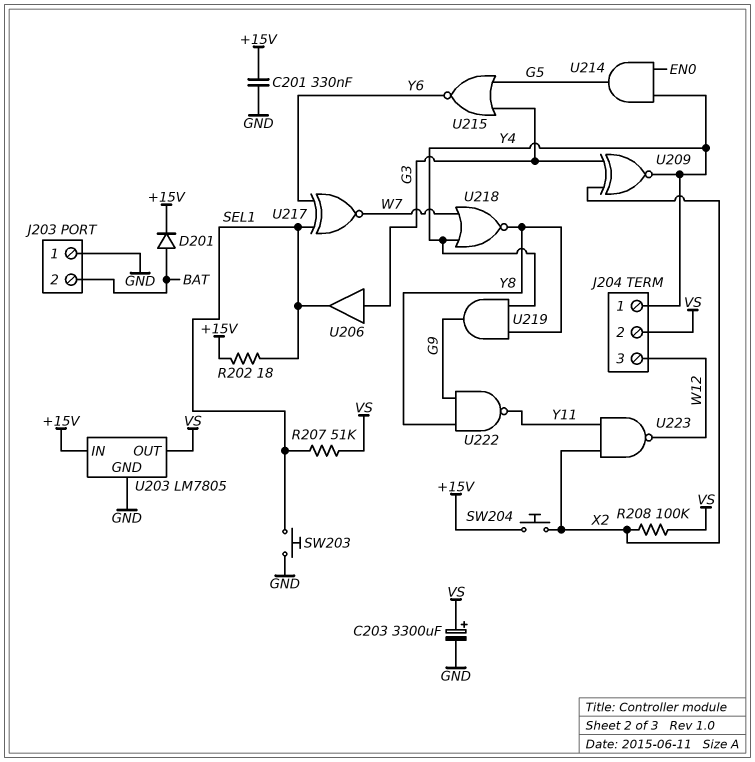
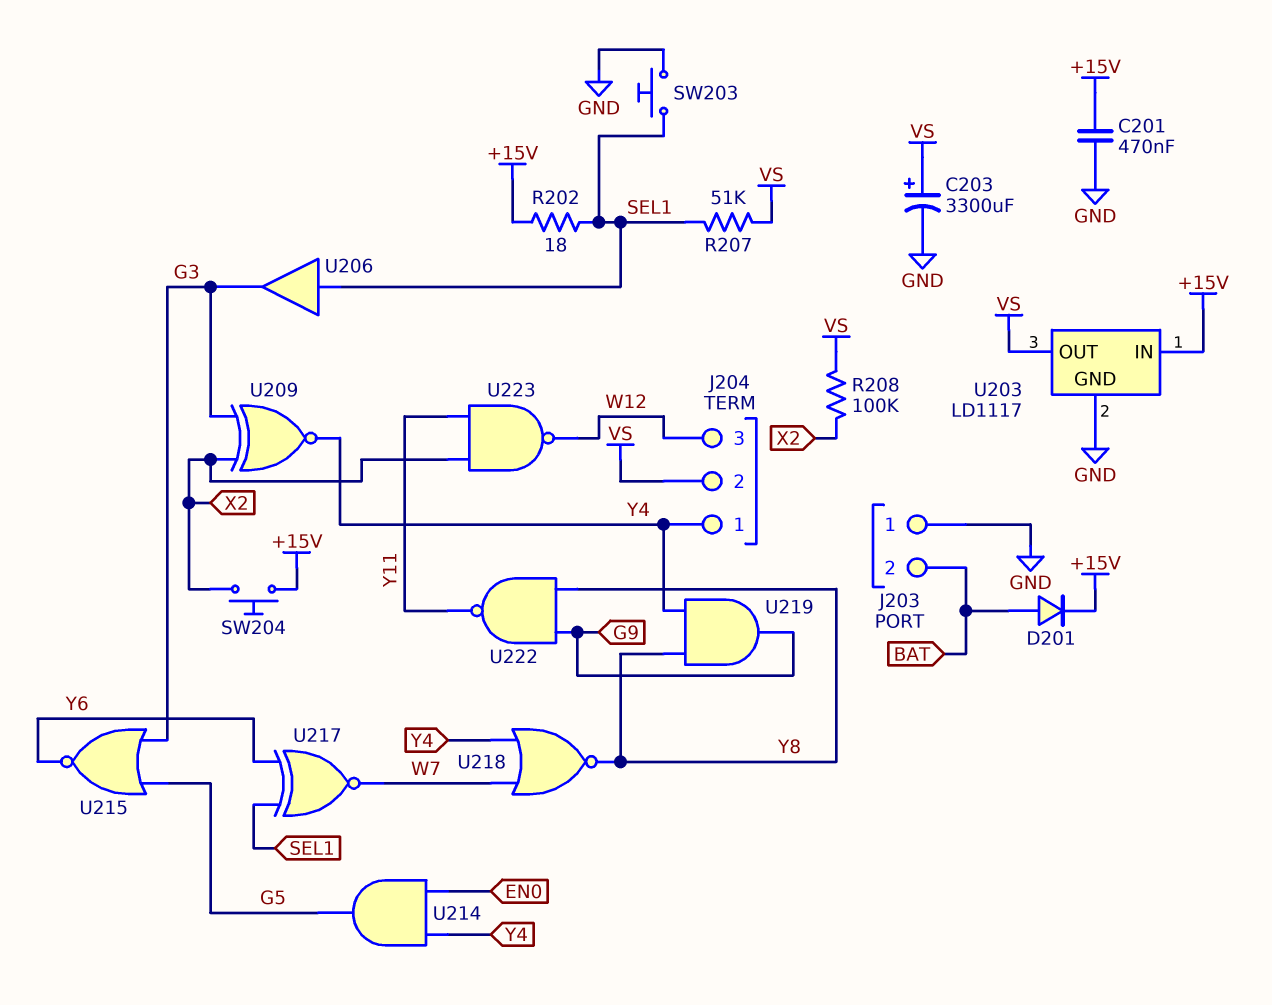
C201: 330nF (+15V, GND) -> 470nF (+15V, GND)
U203: LM7805 -> LD1117
U206: buffer (in G3, out SEL1) -> buffer (in SEL1, out G3)

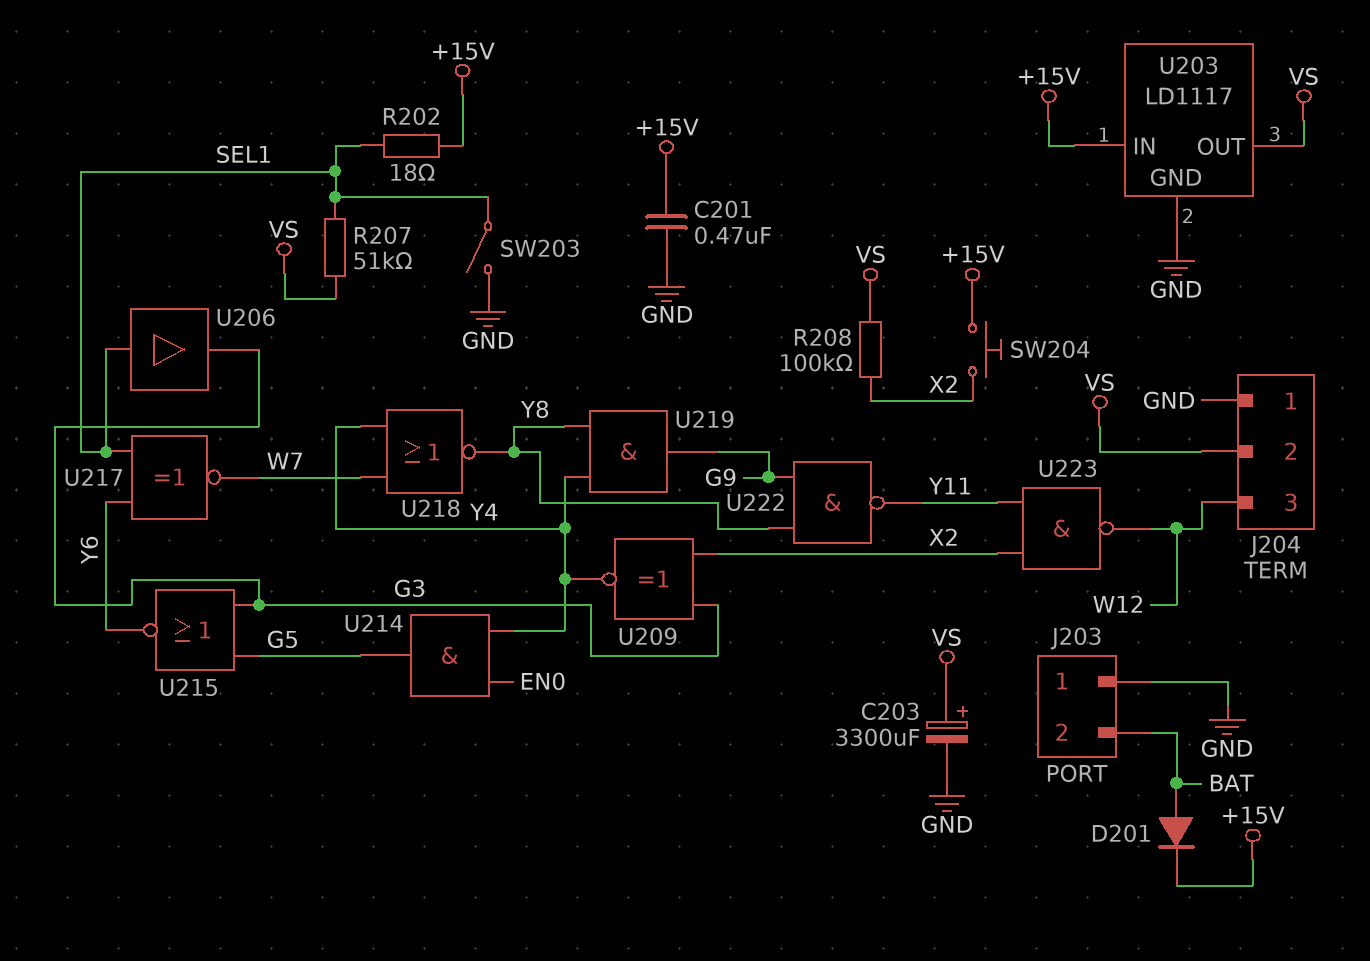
J204 pin 1: Y4 -> GND
SW203: button (GND, SEL1) -> switch (GND, SEL1)

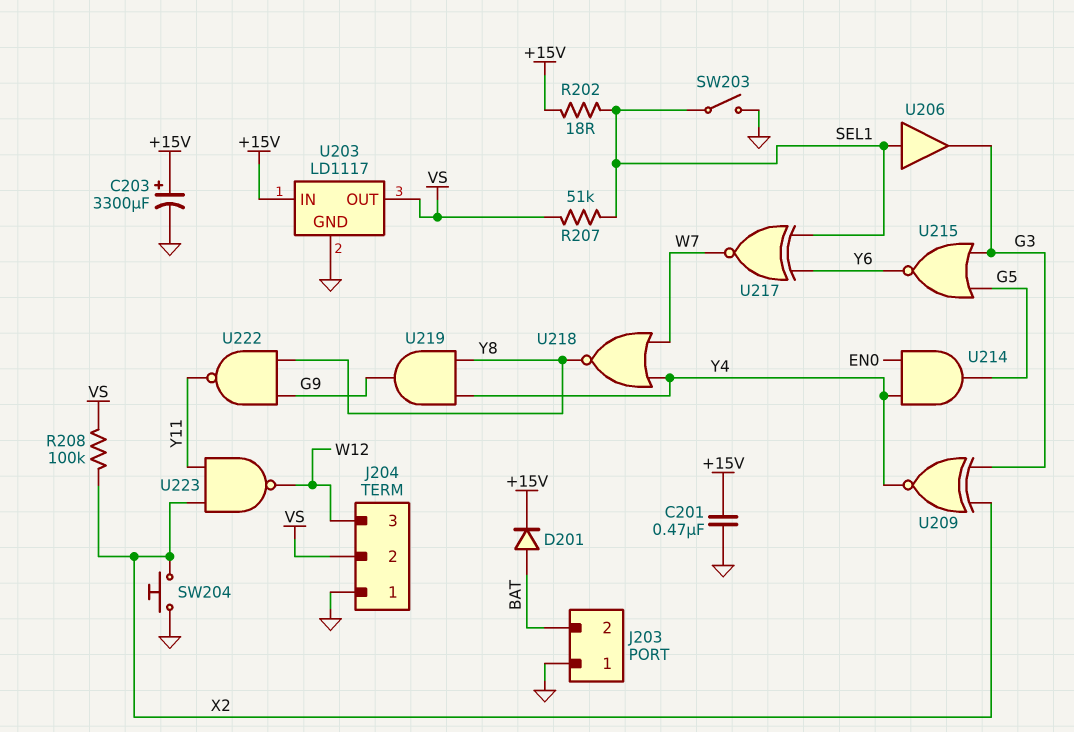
C203: 3300uF (plus VS, minus GND) -> 3300uF (plus +15V, minus GND)
SW204: button (+15V, X2) -> button (GND, X2)

